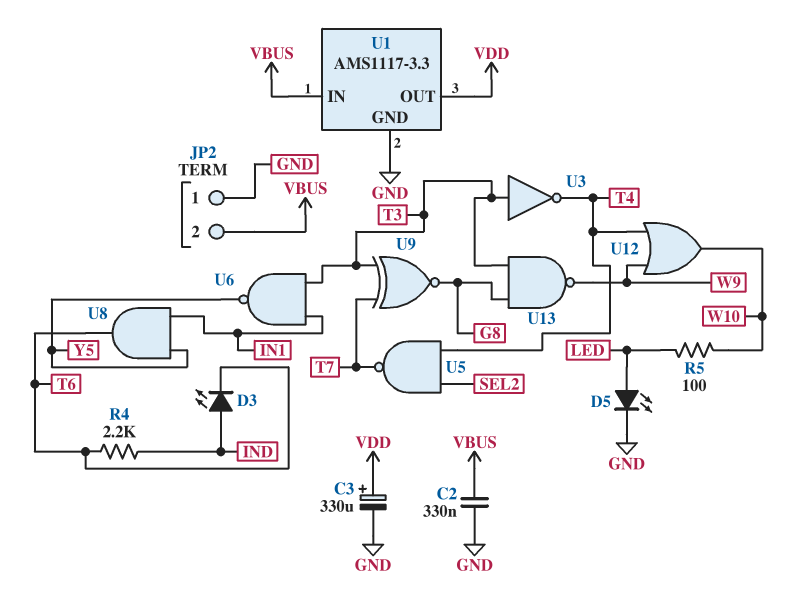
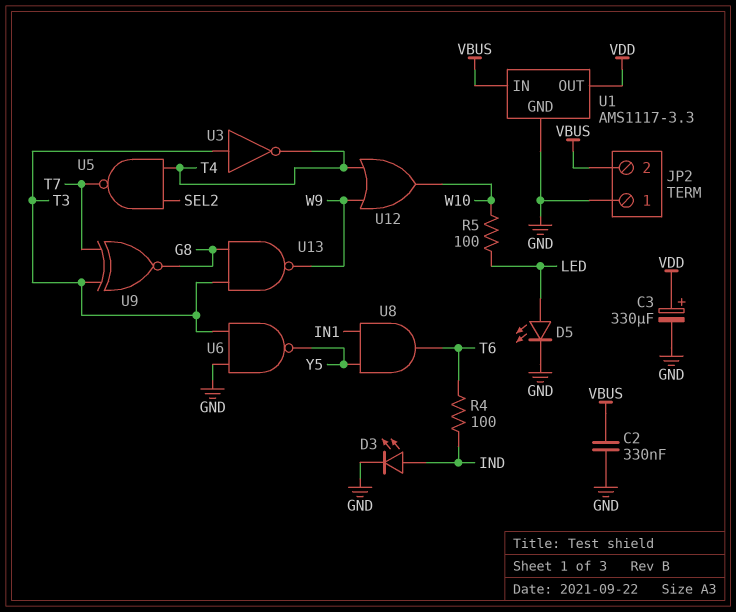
D3: LED (A IND, K T6) -> LED (A IND, K GND)
R4: 2.2k (IND, T6) -> 100 (IND, T6)
U6: NAND (in IN1, in T3, out Y5) -> NAND (in GND, in T3, out Y5)

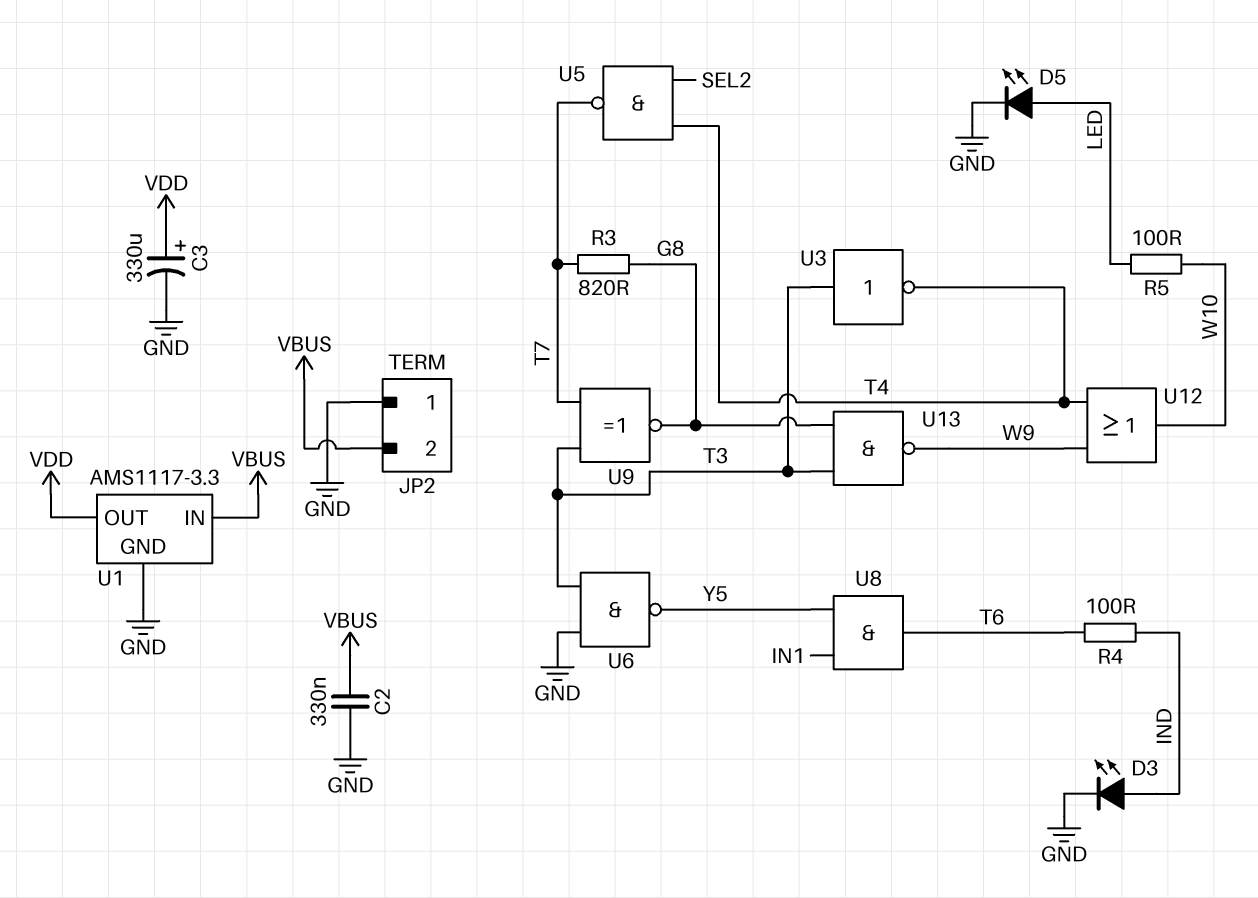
R3: none -> 820 (G8, T7)

